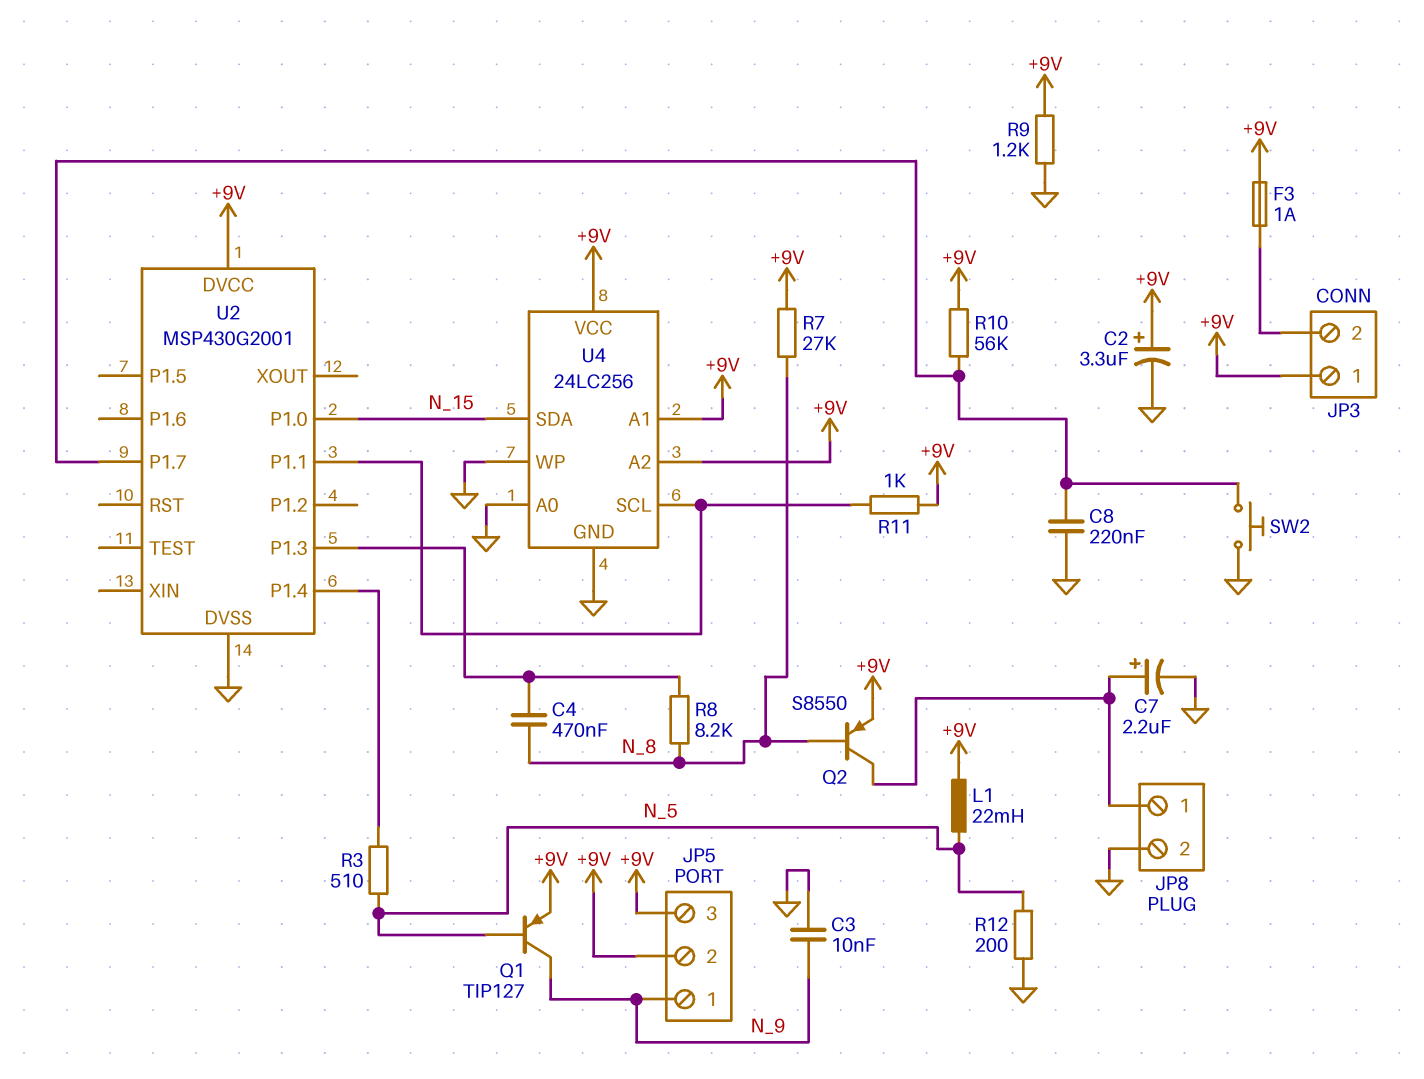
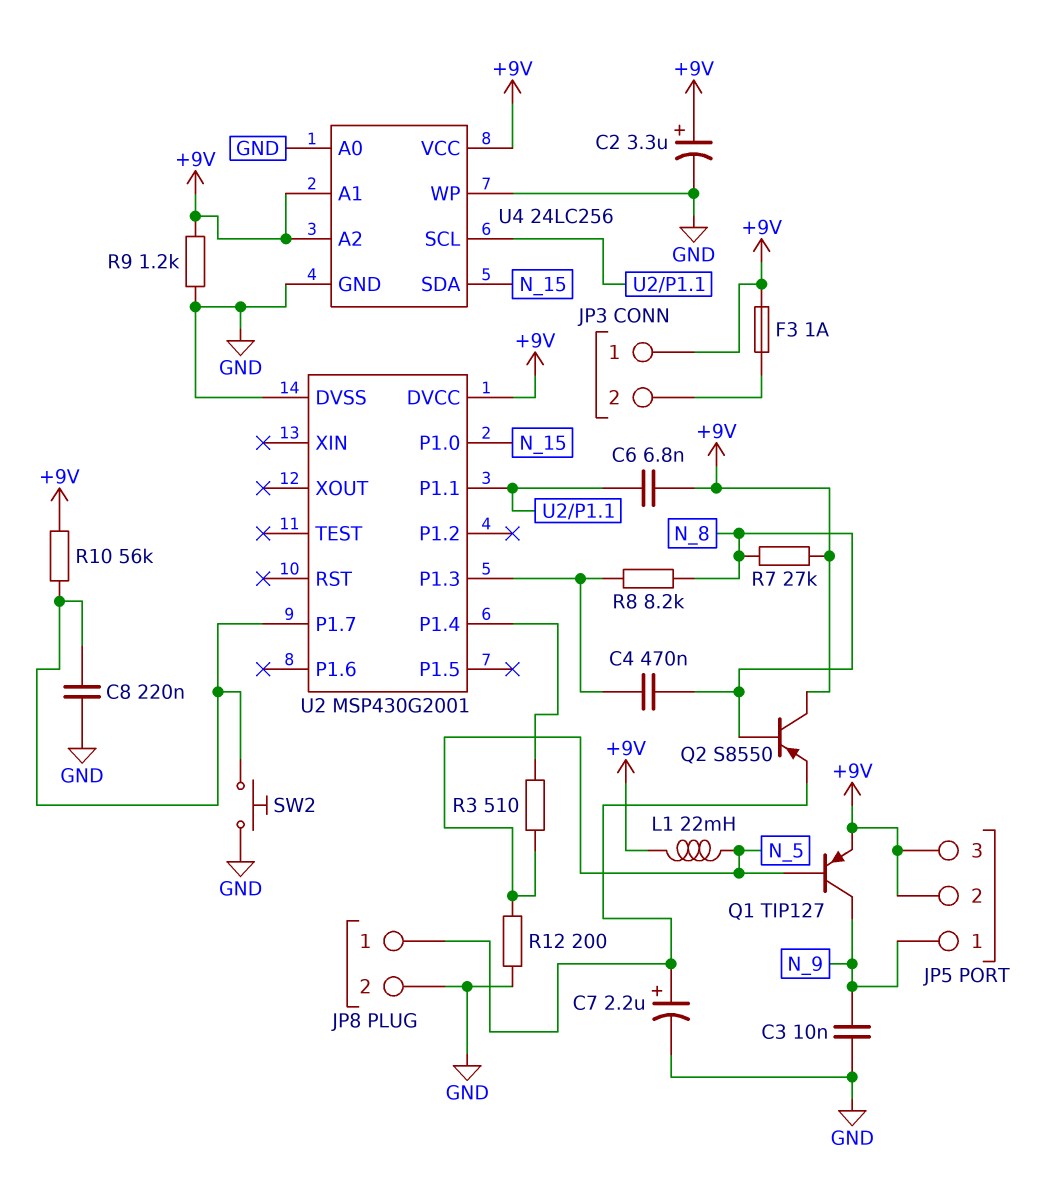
C6: none -> 6.8nF (+9V, U2/P1.1)
Q2: PNP S8550 (B N_8, C JP8/1, E +9V) -> PNP S8550 (B N_8, C +9V, E JP8/1)
R11: 1k (+9V, U2/P1.1) -> none

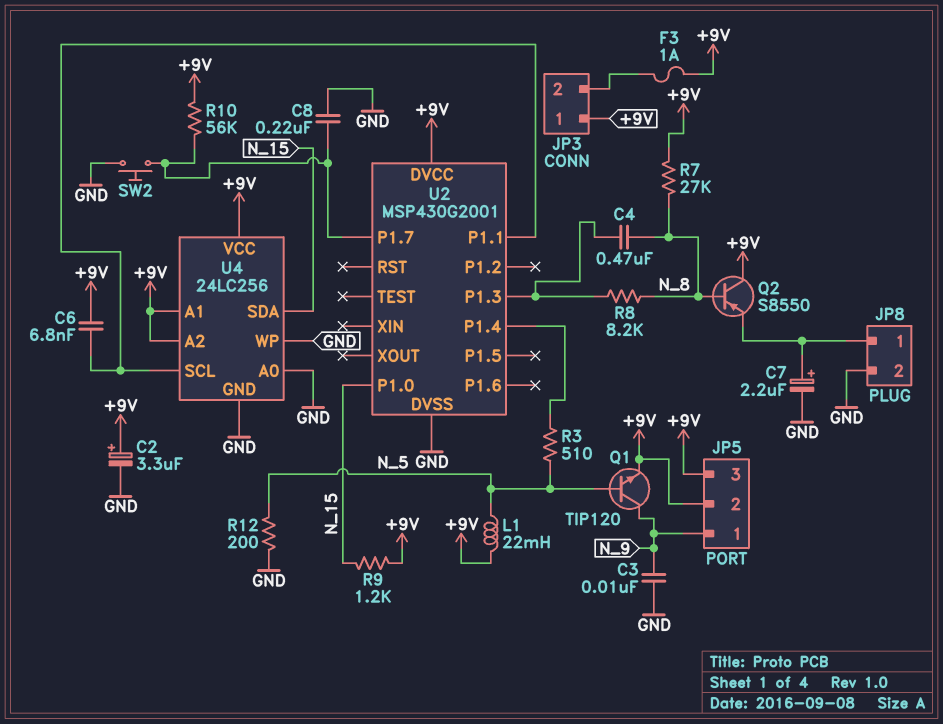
Q1: PNP TIP127 (B N_5, C N_9, E +9V) -> NPN TIP120 (B N_5, C N_9, E +9V)
R9: 1.2k (+9V, GND) -> 1.2k (+9V, N_15)

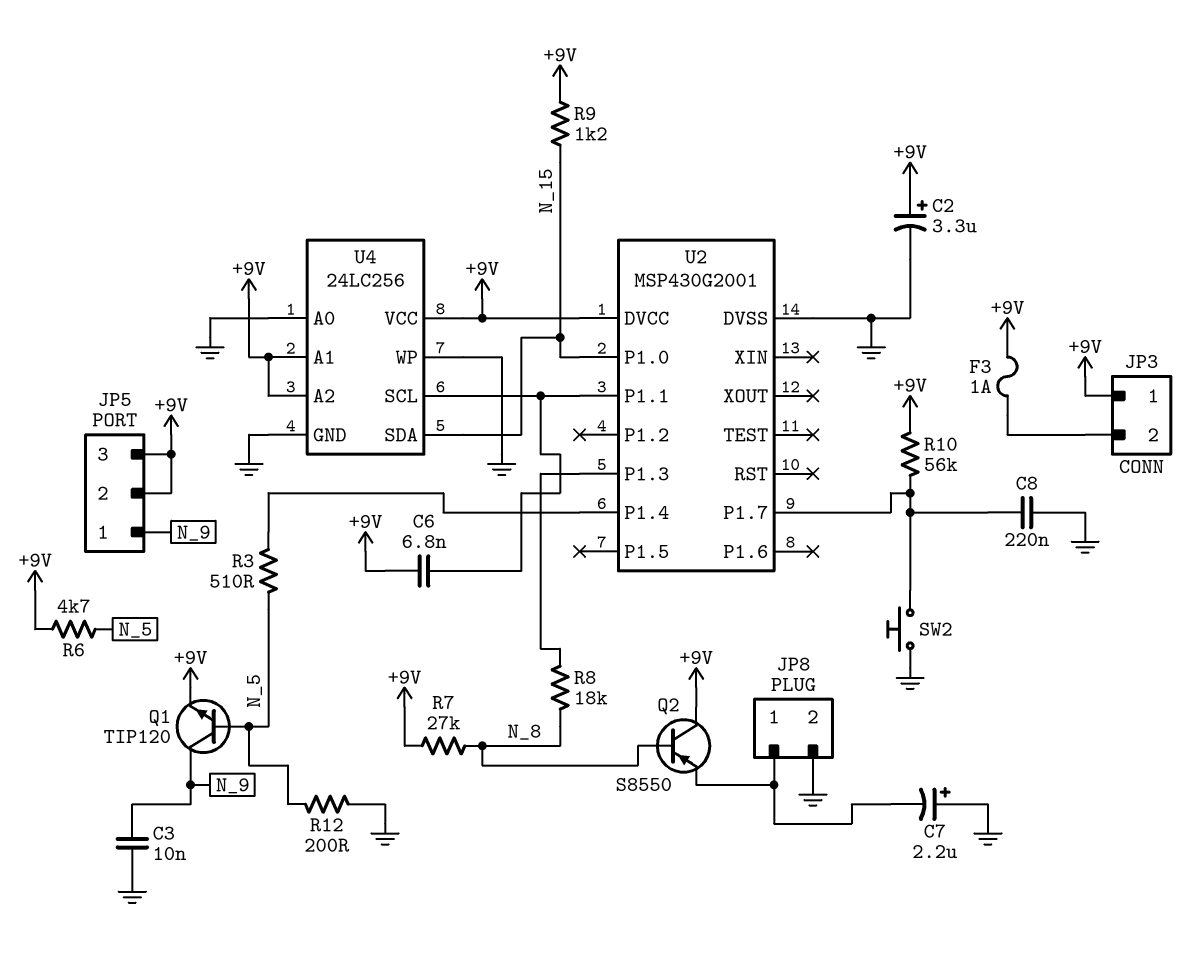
C4: 470nF (N_8, U2/P1.3) -> none
C7: 2.2uF (plus JP8/1, minus GND) -> 2.2uF (plus GND, minus JP8/1)
L1: 22mH (+9V, N_5) -> none
R6: none -> 4.7k (+9V, N_5)
R8: 8.2k (N_8, U2/P1.3) -> 18k (N_8, U2/P1.3)

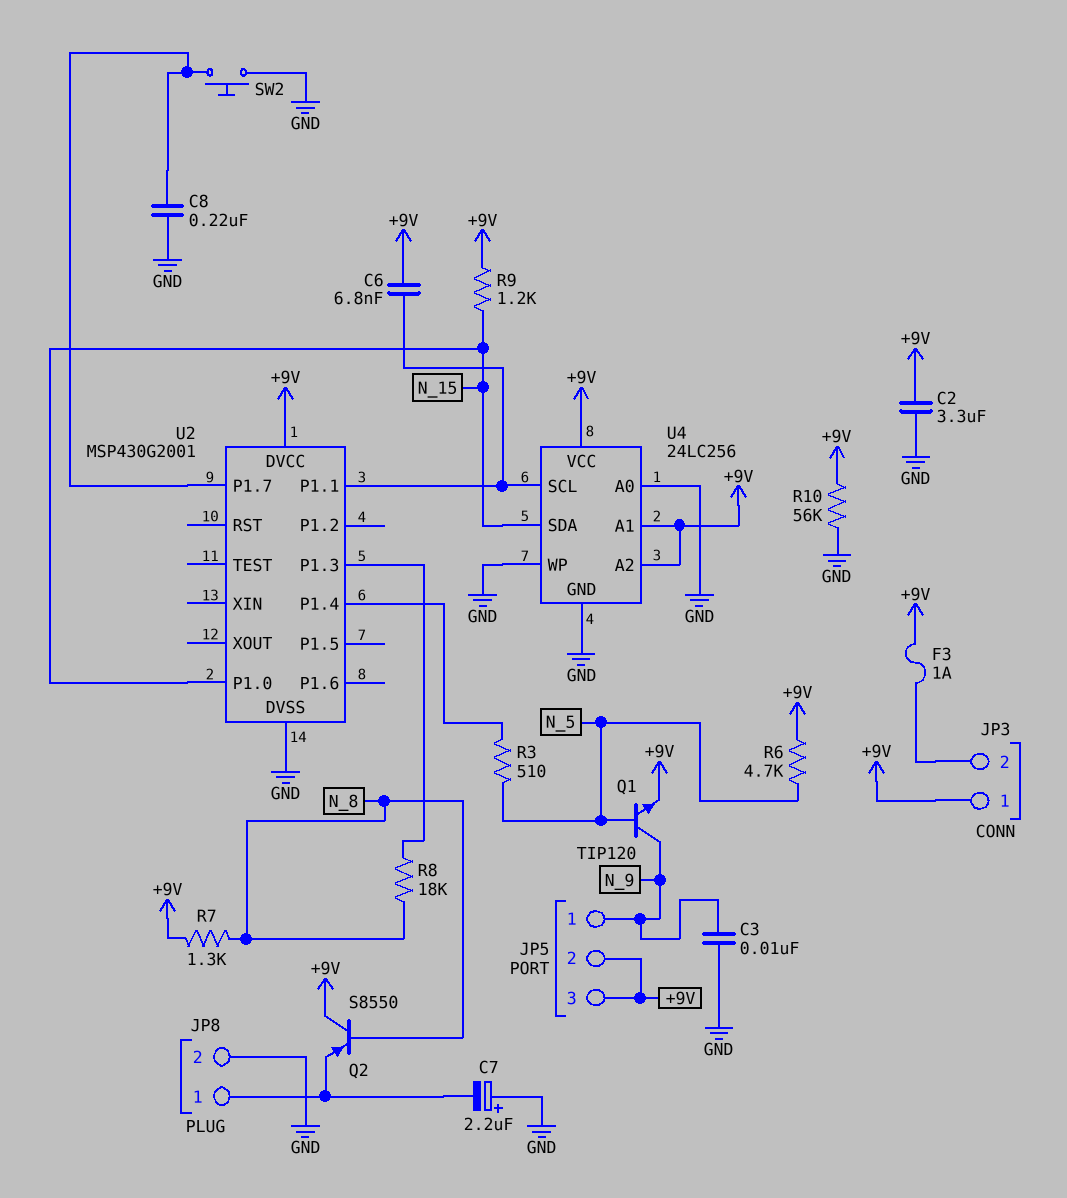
C2: 3.3uF (plus +9V, minus GND) -> 3.3uF (+9V, GND)
R7: 27k (+9V, N_8) -> 1.3k (+9V, N_8)
R10: 56k (+9V, U2/P1.7) -> 56k (+9V, GND)
R12: 200 (GND, N_5) -> none

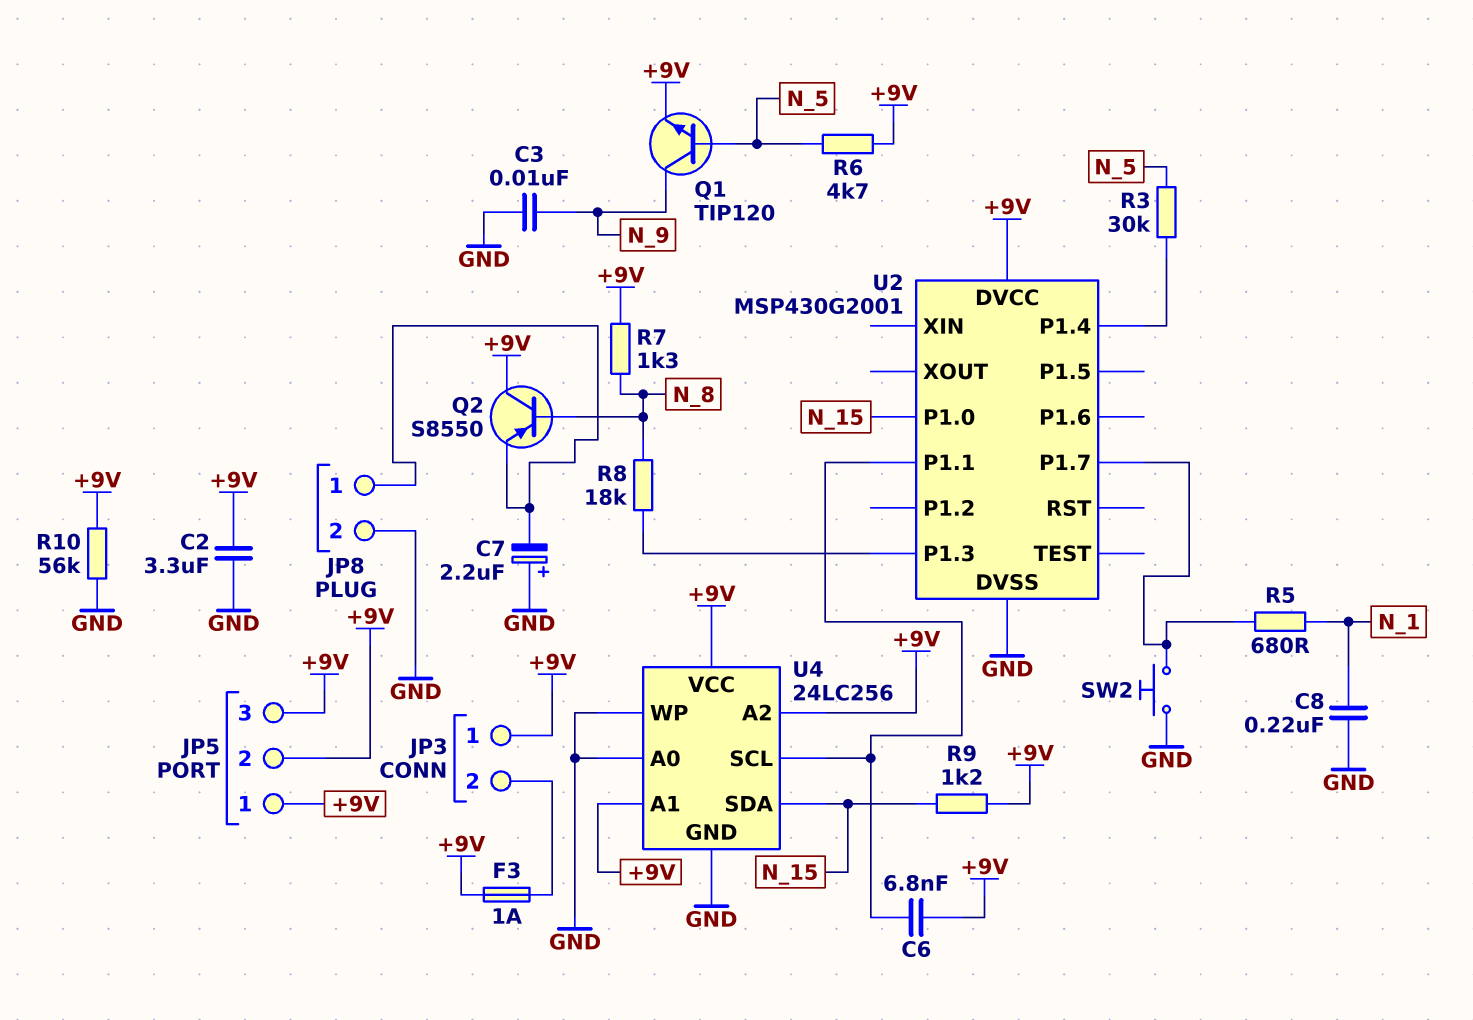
C8: 220nF (GND, U2/P1.7) -> 220nF (GND, N_1)
JP5 pin 1: N_9 -> +9V
R3: 510 (N_5, U2/P1.4) -> 30k (N_5, U2/P1.4)
R5: none -> 680 (N_1, U2/P1.7)

